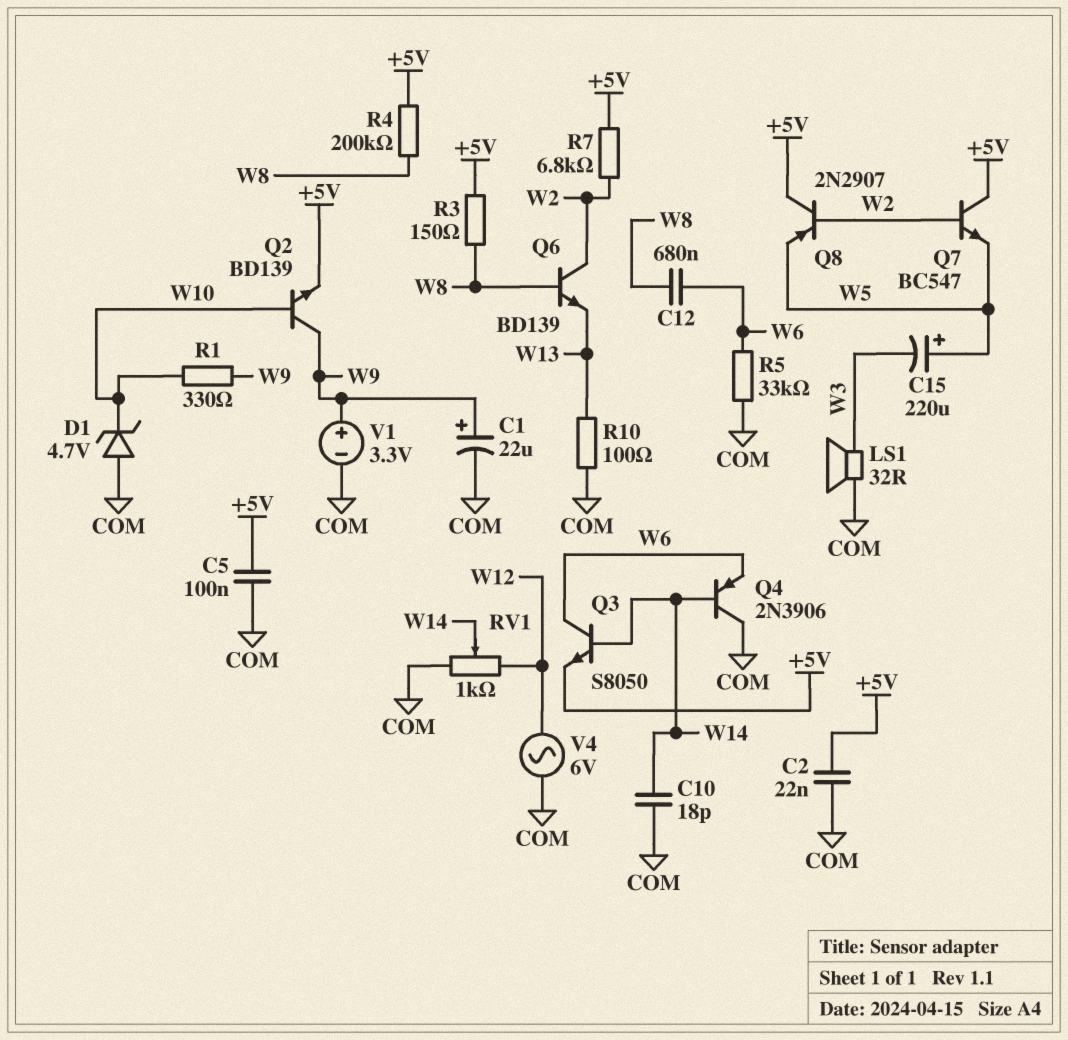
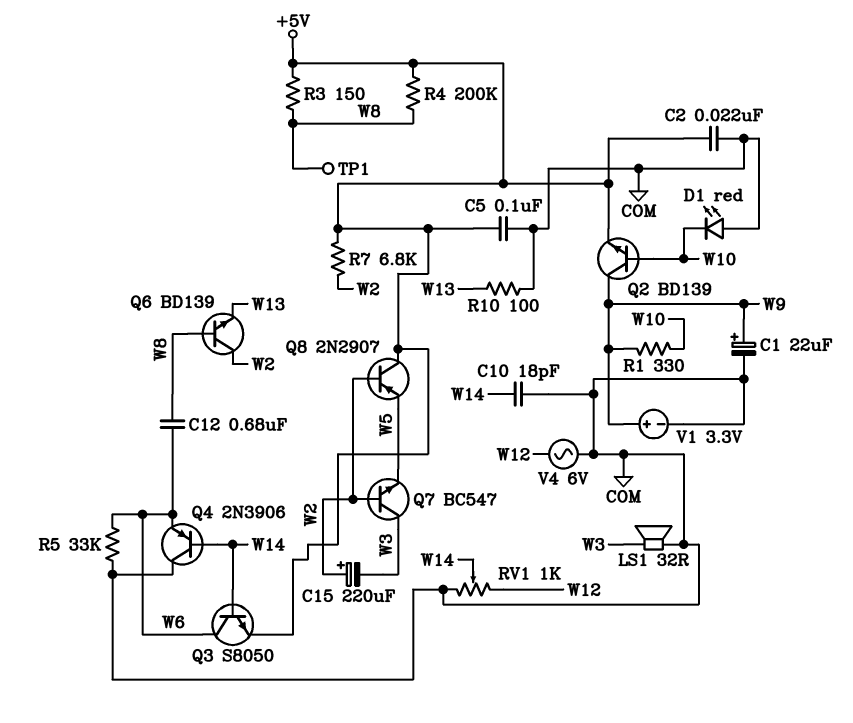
C15: 220uF (plus W5, minus W3) -> 220uF (plus W2, minus W3)
D1: zener 4.7V (A COM, K W10) -> LED red (A COM, K W10)
Q7: NPN BC547 (B W2, C +5V, E W5) -> NPN BC547 (B W2, C W3, E W5)
TP1: none -> test point (W8)

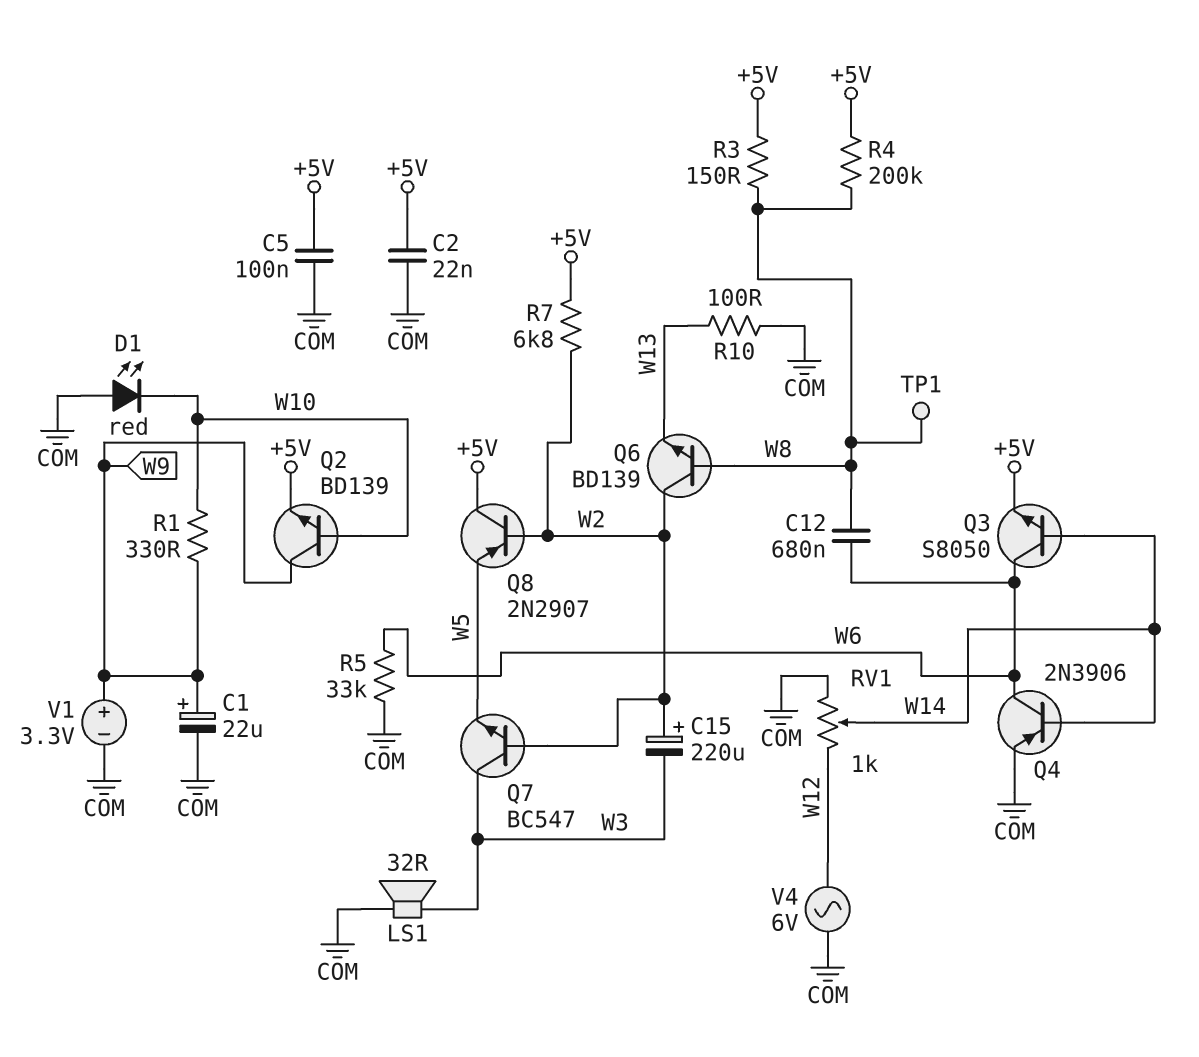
C10: 18pF (COM, W14) -> none
Q4: PNP 2N3906 (B W14, C COM, E W6) -> PNP 2N3906 (B W14, C W6, E COM)

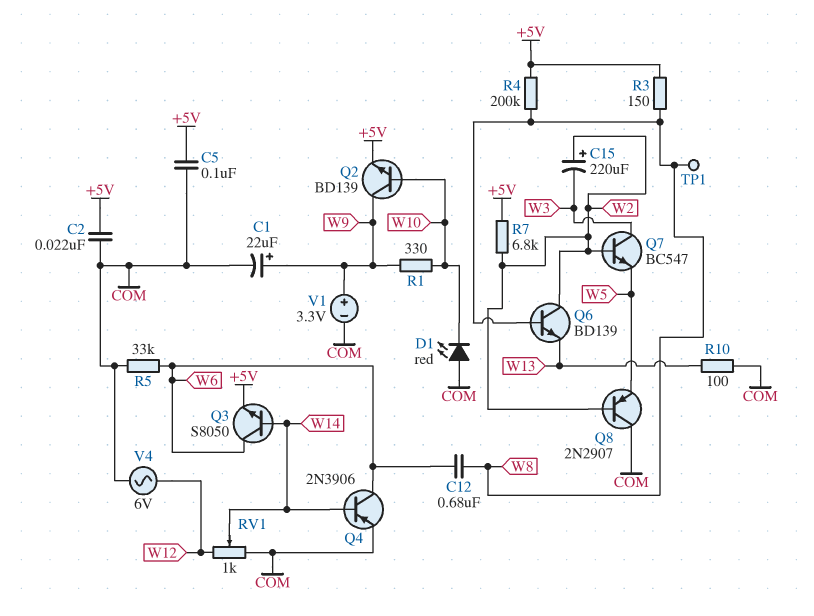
LS1: speaker 32R (COM, W3) -> none
Q8: PNP 2N2907 (B W2, C +5V, E W5) -> PNP 2N2907 (B W2, C COM, E W5)

